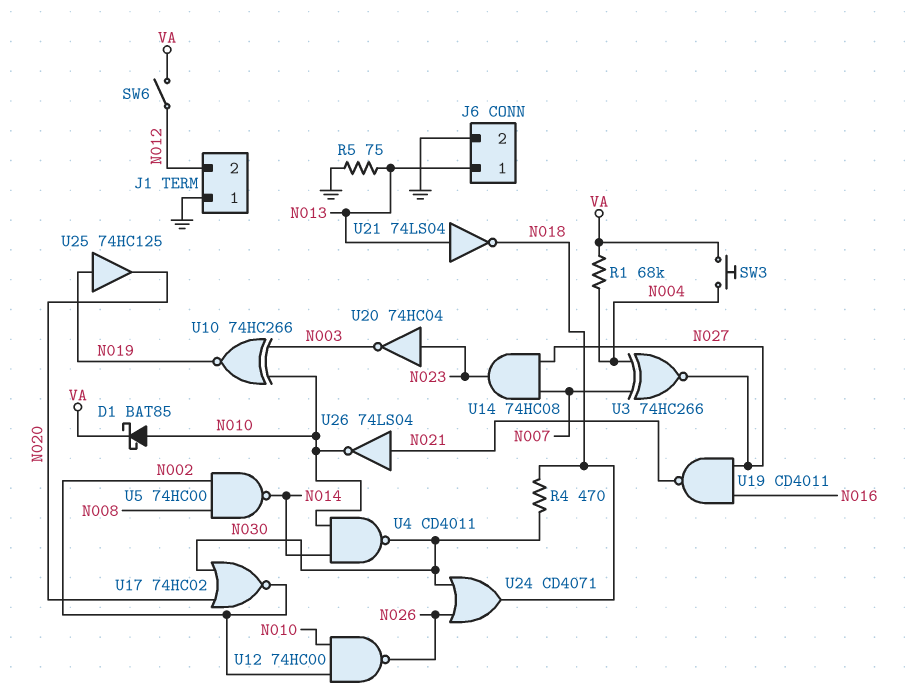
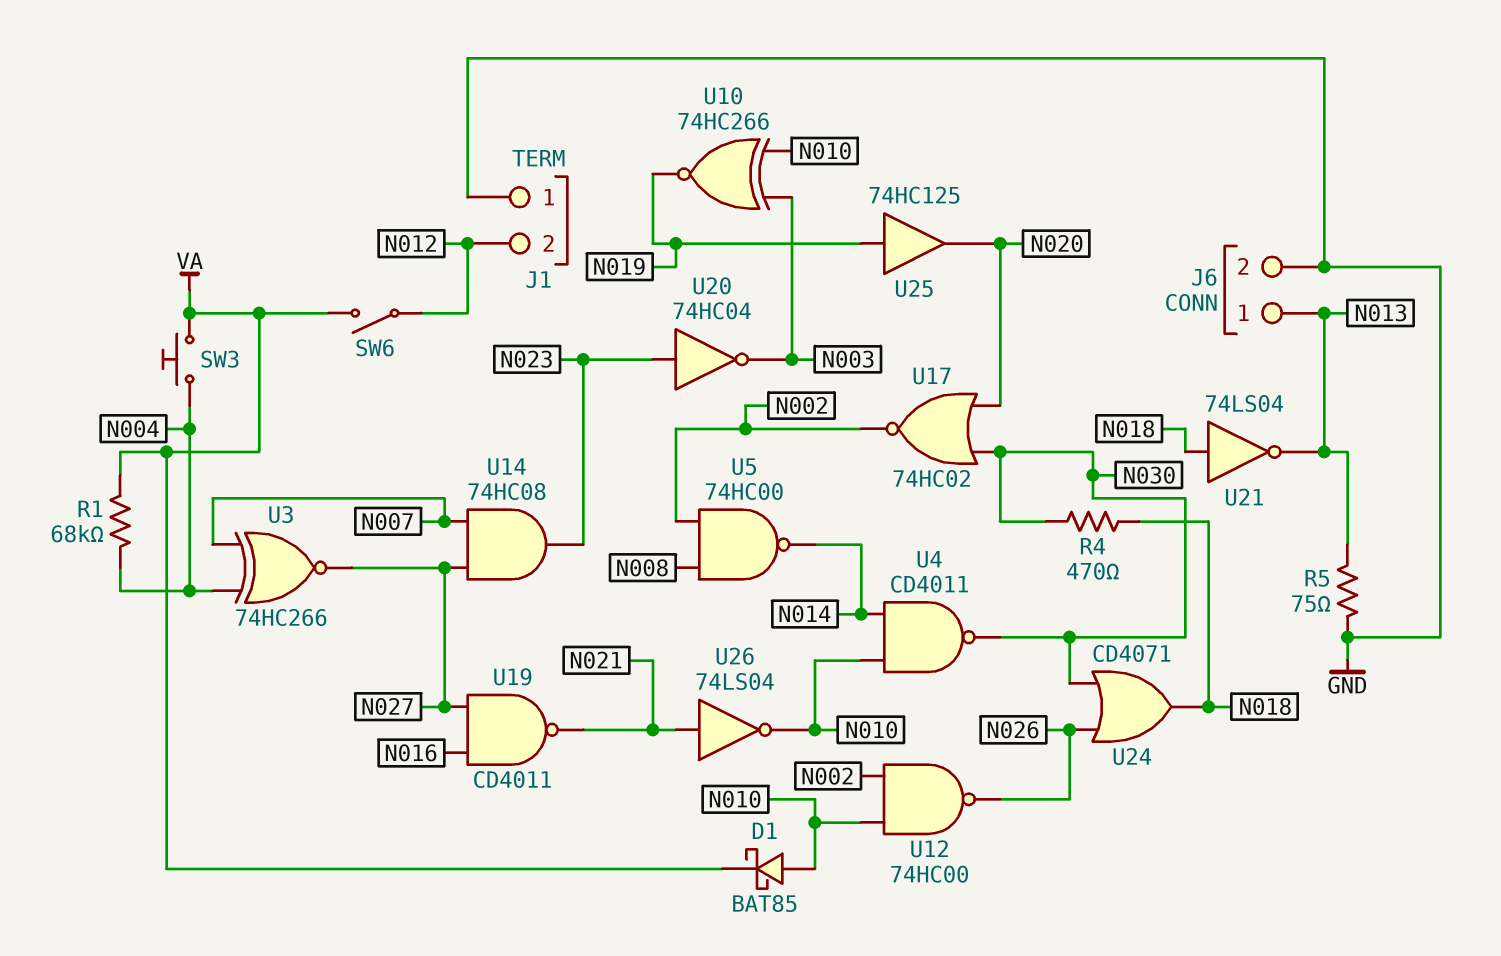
U21: NOT 74LS04 (in N013, out N018) -> NOT 74LS04 (in N018, out N013)

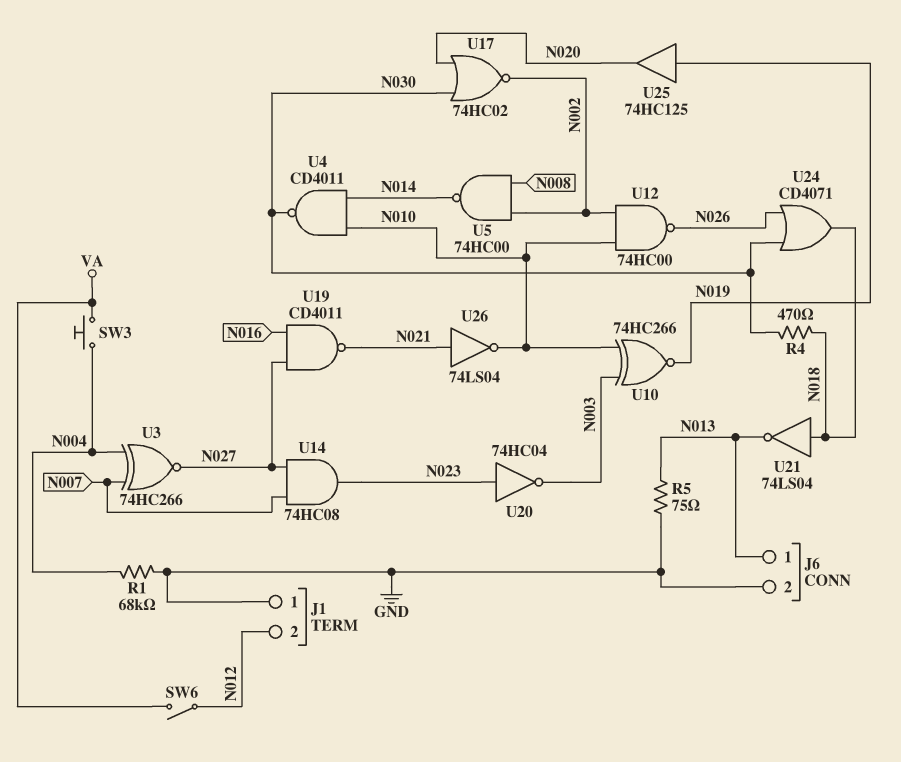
D1: schottky BAT85 (A N010, K VA) -> none
R1: 68k (N004, VA) -> 68k (GND, N004)

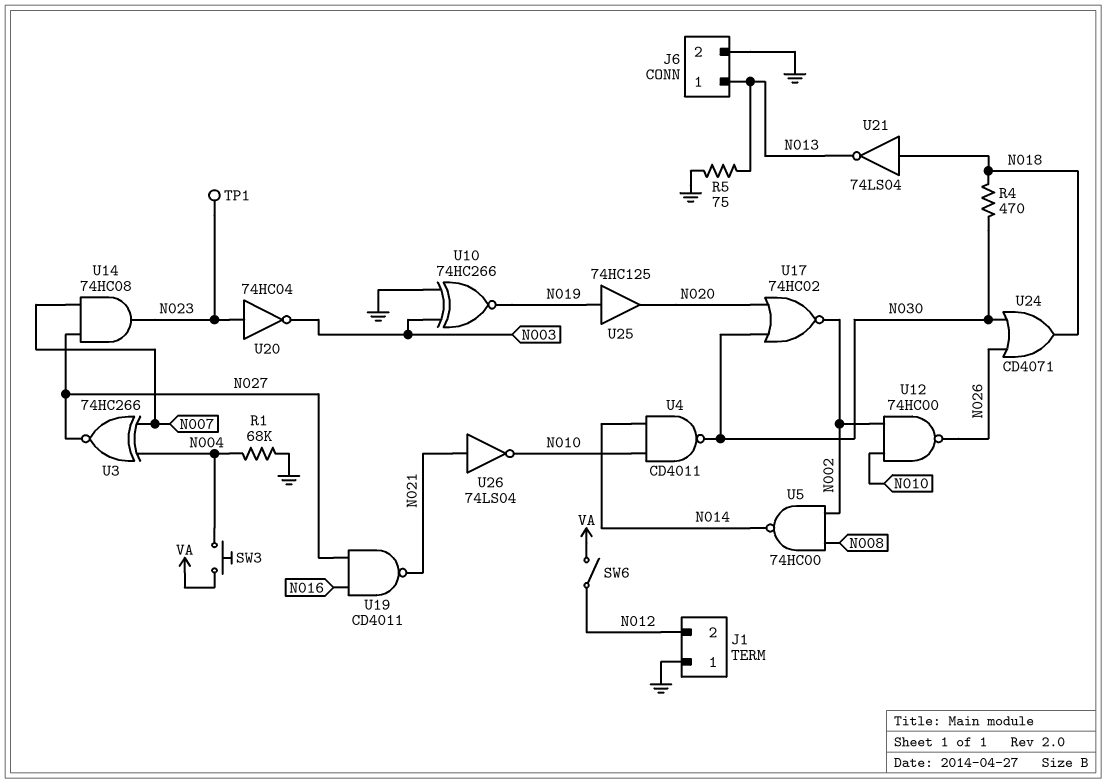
TP1: none -> test point (N023)
U10: XNOR 74HC266 (in N003, in N010, out N019) -> XNOR 74HC266 (in GND, in N003, out N019)

